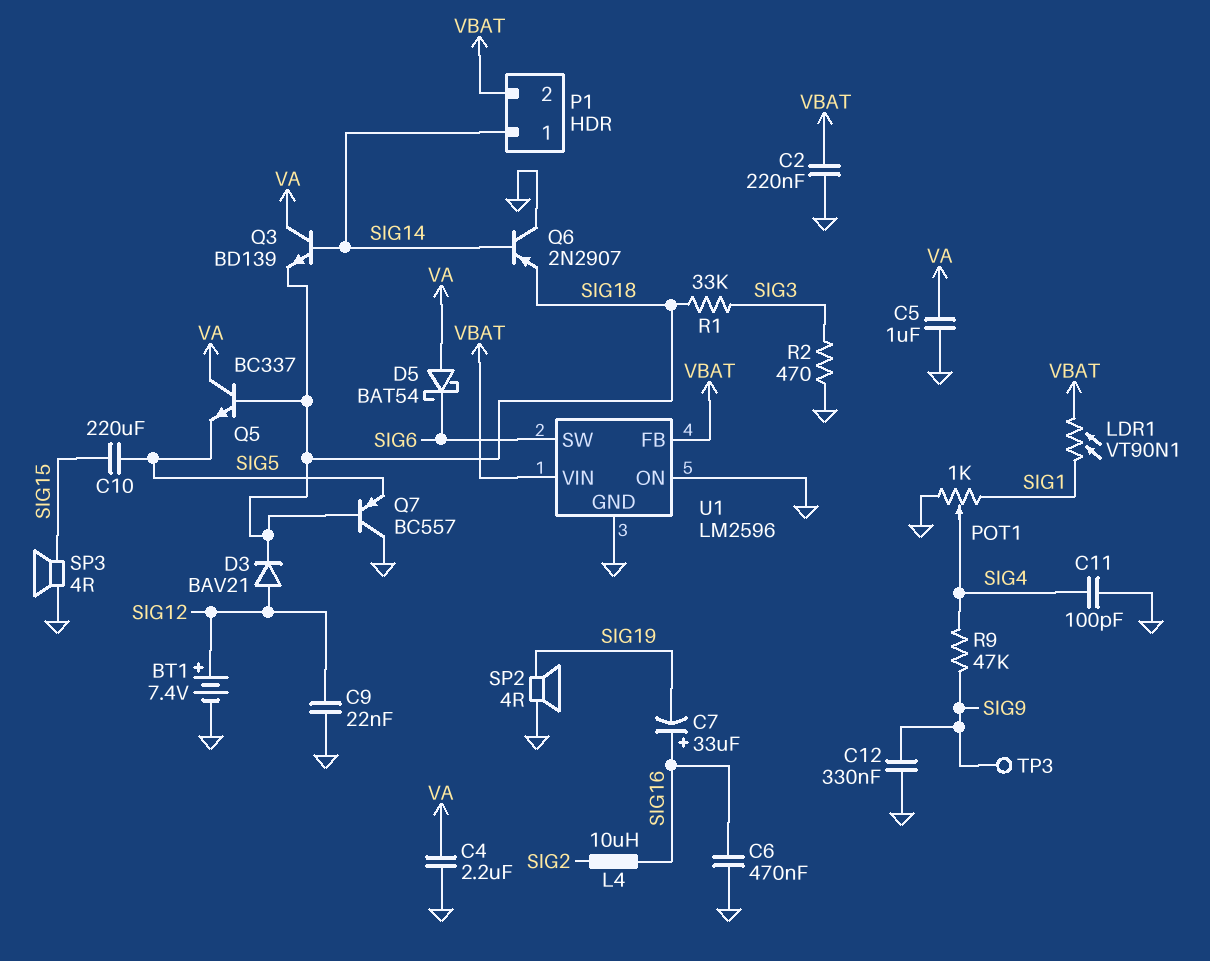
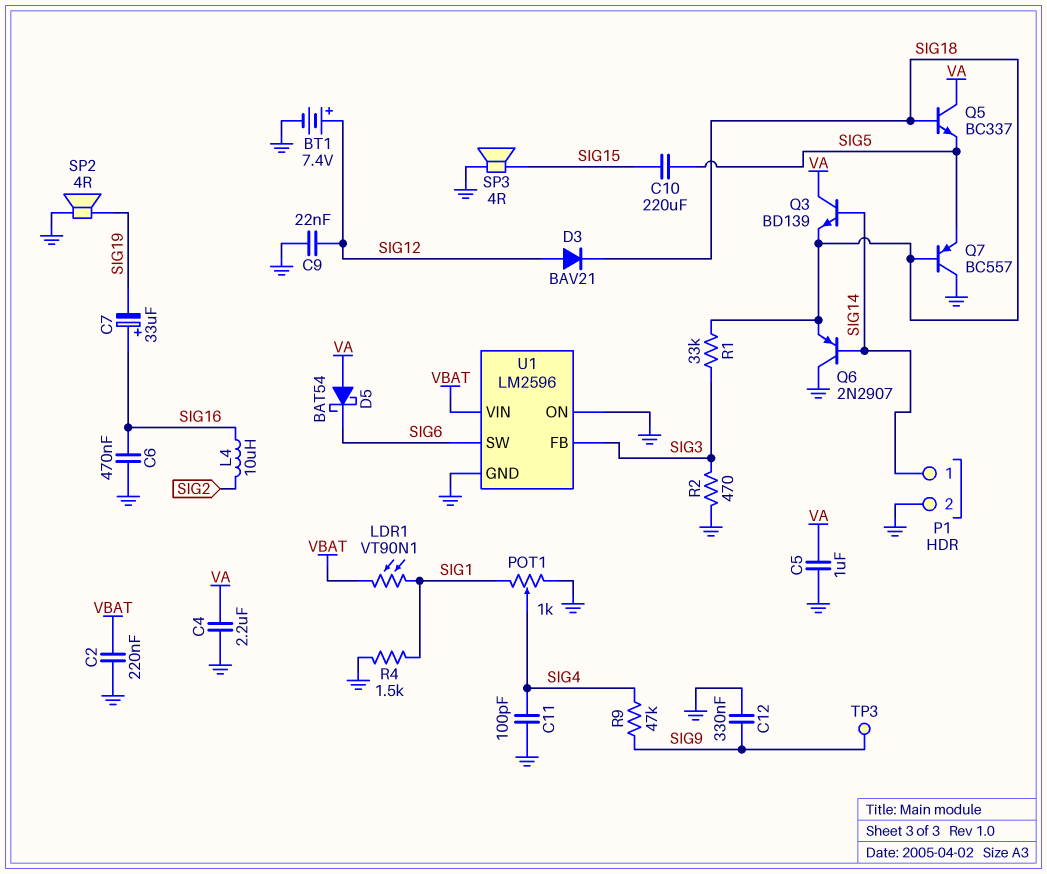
P1 pin 2: VBAT -> GND
R4: none -> 1.5k (GND, SIG1)
U1 pin FB: VBAT -> SIG3

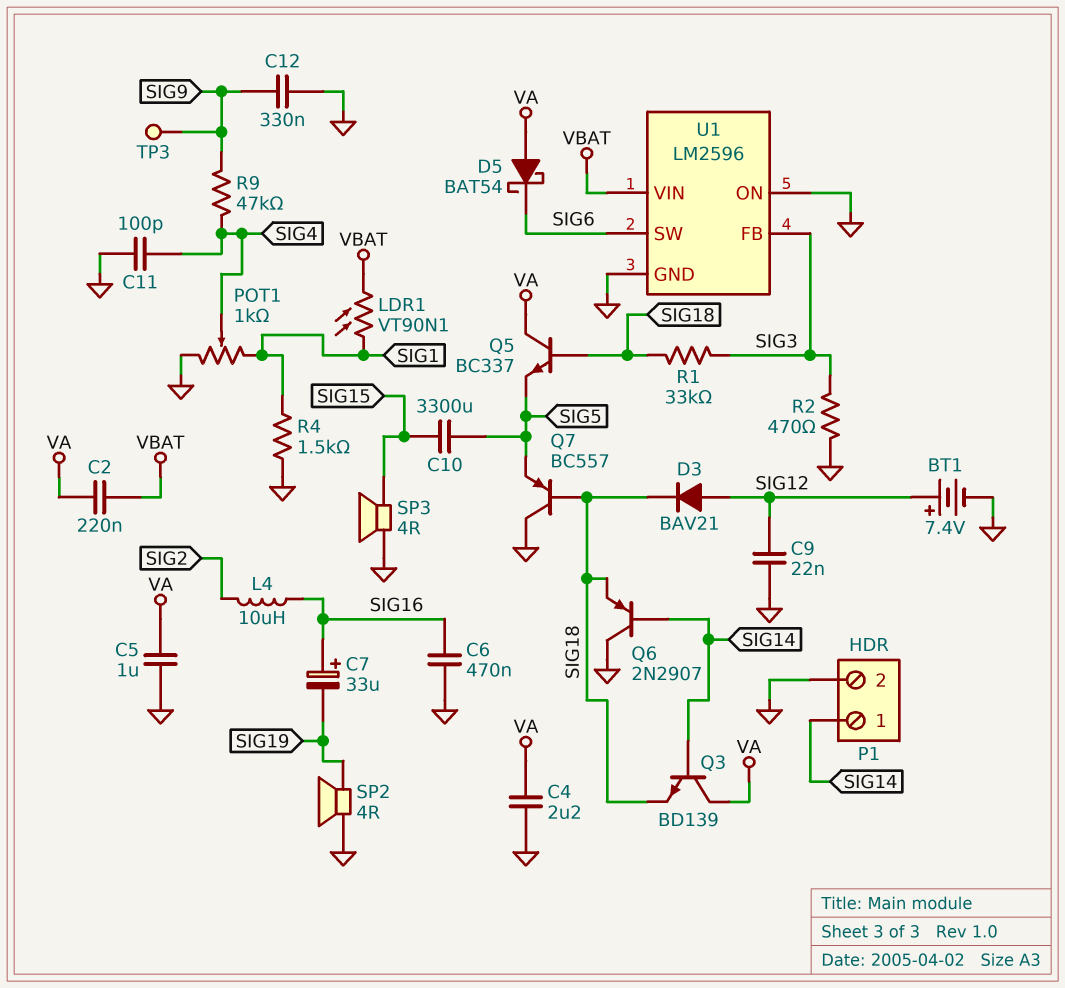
C2: 220nF (GND, VBAT) -> 220nF (VA, VBAT)
C10: 220uF (SIG5, SIG15) -> 3300uF (SIG5, SIG15)

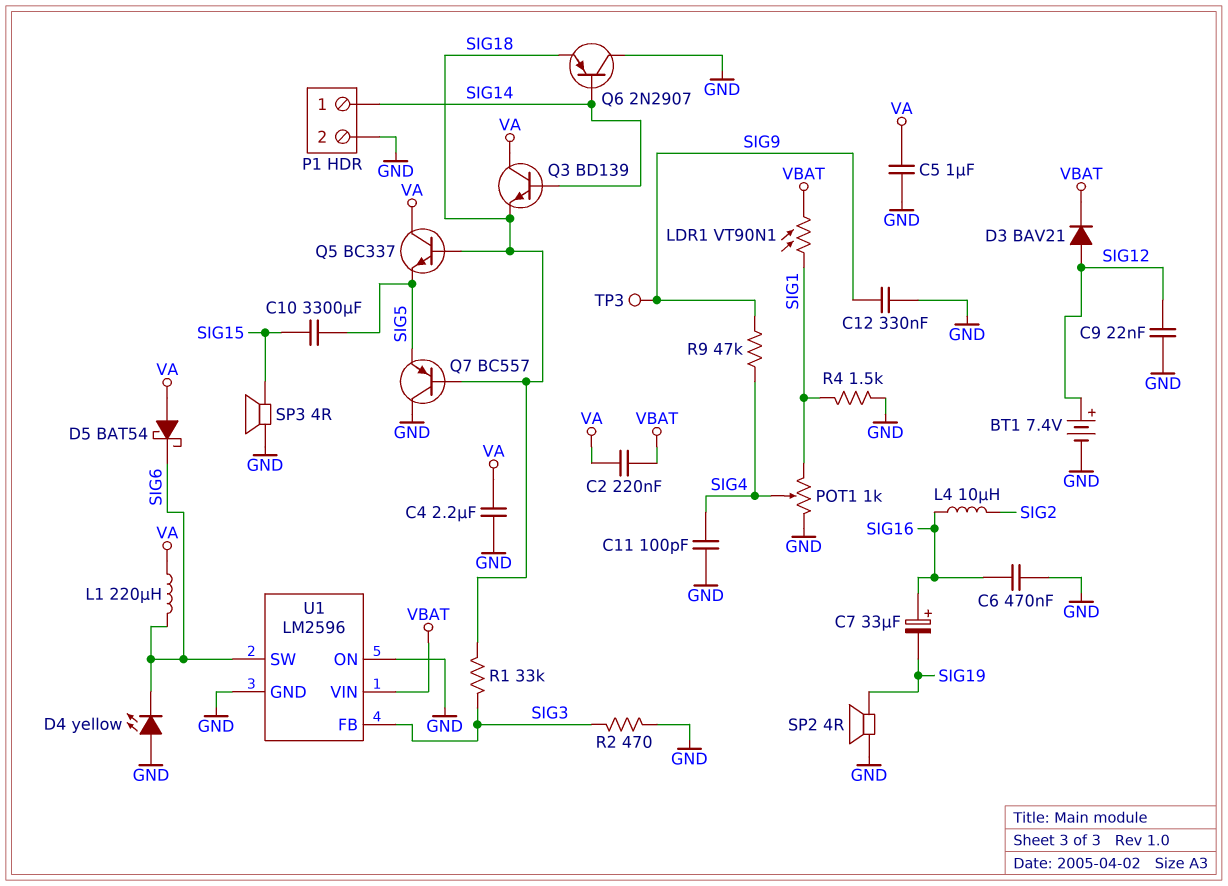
D3: diode BAV21 (A SIG12, K SIG18) -> diode BAV21 (A SIG12, K VBAT)
D4: none -> LED yellow (A GND, K SIG6)
L1: none -> 220uH (SIG6, VA)

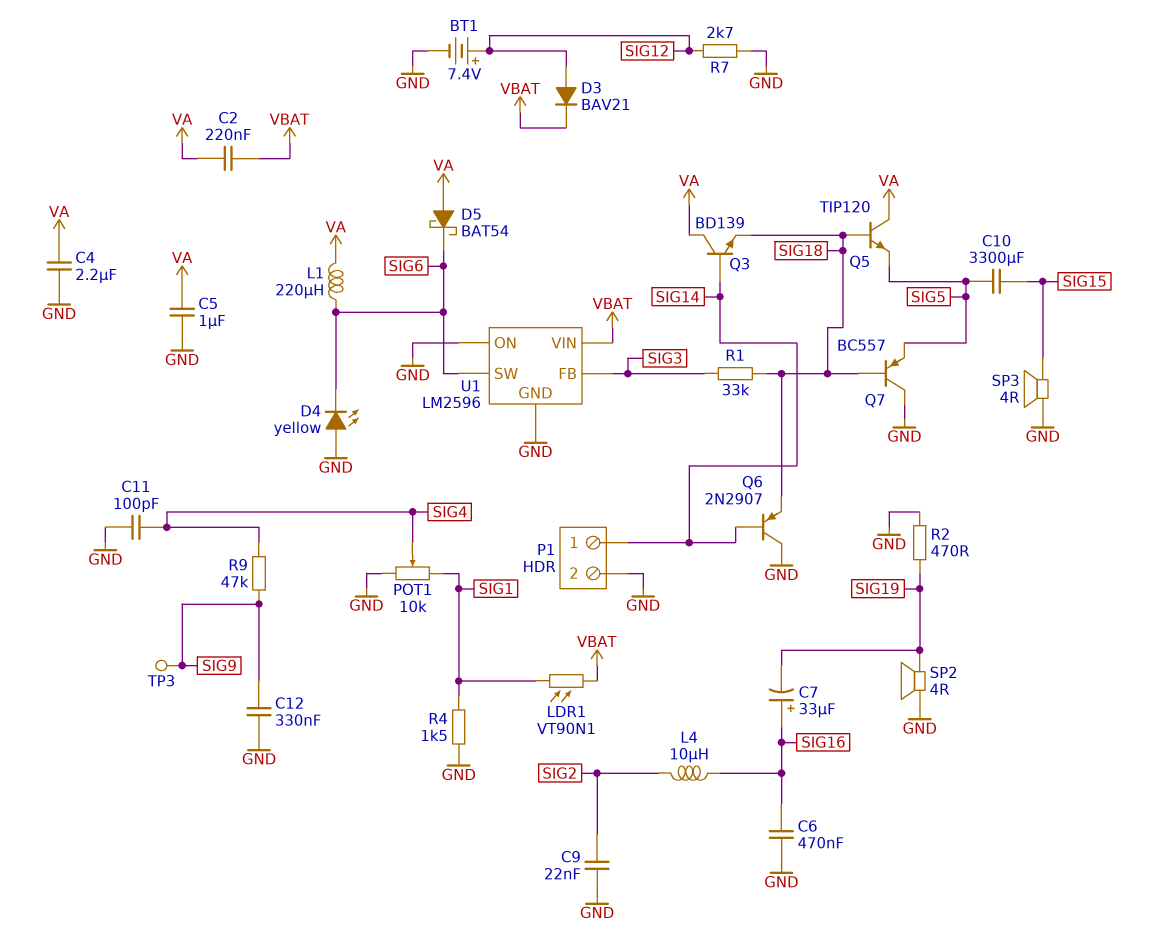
C9: 22nF (GND, SIG12) -> 22nF (GND, SIG2)
POT1: 1k (GND, SIG1, wiper SIG4) -> 10k (GND, SIG1, wiper SIG4)
Q5: NPN BC337 (B SIG18, C VA, E SIG5) -> NPN TIP120 (B SIG18, C VA, E SIG5)
R2: 470 (GND, SIG3) -> 470 (GND, SIG19)
R7: none -> 2.7k (GND, SIG12)

